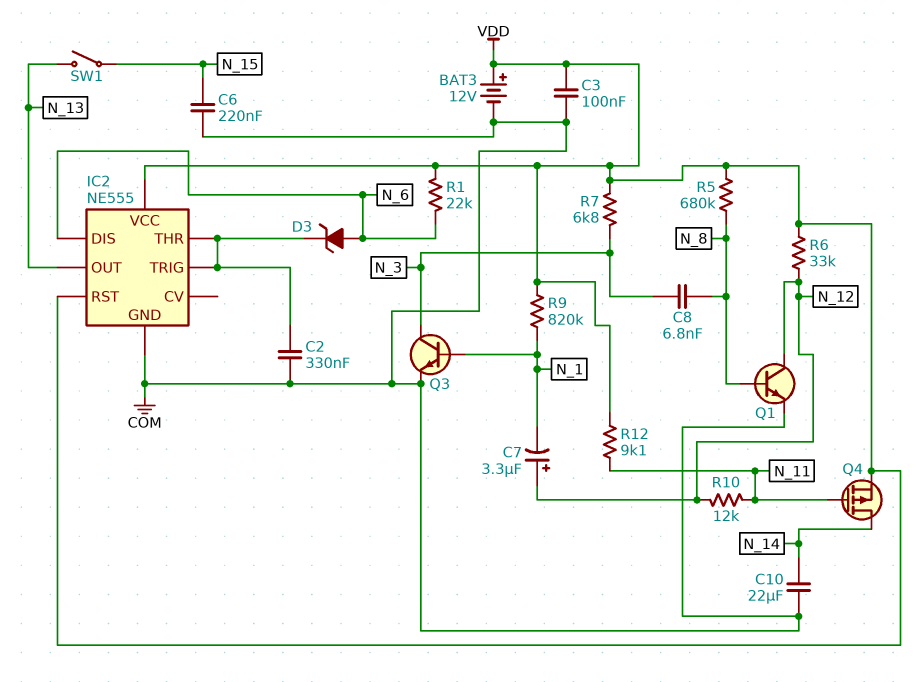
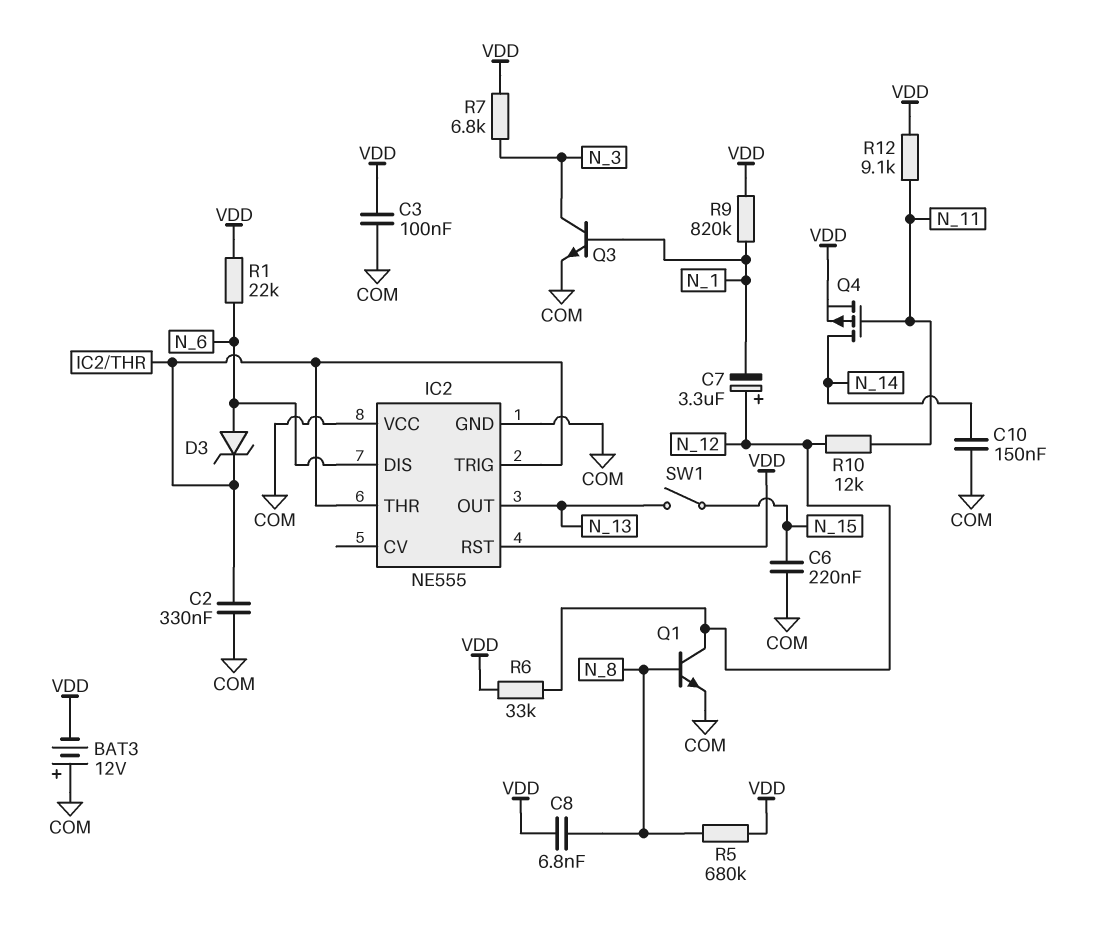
BAT3: 12V (plus VDD, minus COM) -> 12V (plus COM, minus VDD)
C8: 6.8nF (N_3, N_8) -> 6.8nF (N_8, VDD)
C10: 22uF (COM, N_14) -> 150nF (COM, N_14)
IC2 pin VCC: VDD -> COM

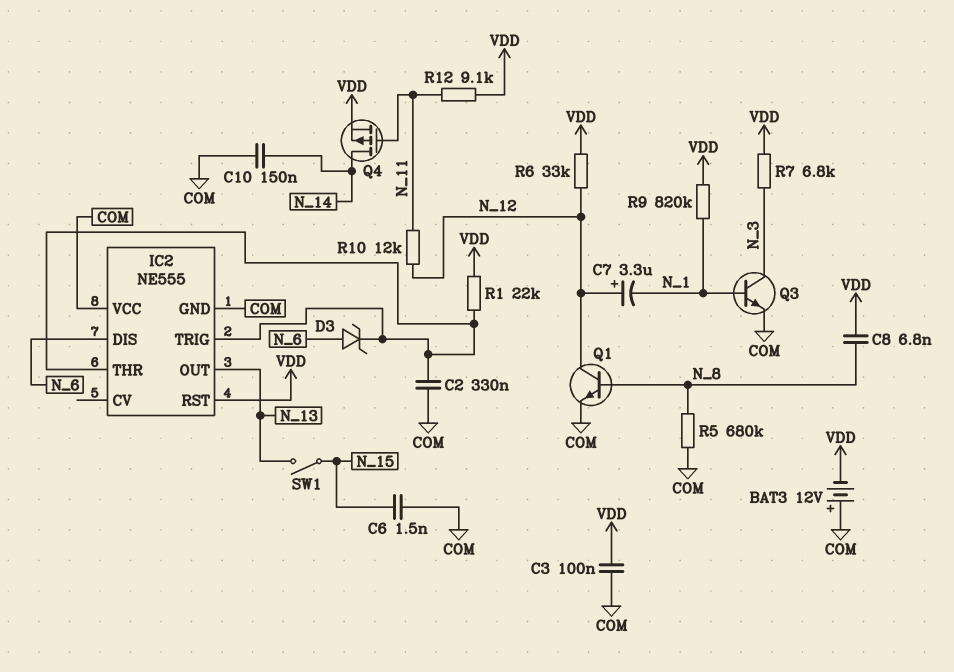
C6: 220nF (COM, N_15) -> 1.5nF (COM, N_15)
R1: 22k (N_6, VDD) -> 22k (IC2/THR, VDD)
R5: 680k (N_8, VDD) -> 680k (COM, N_8)

